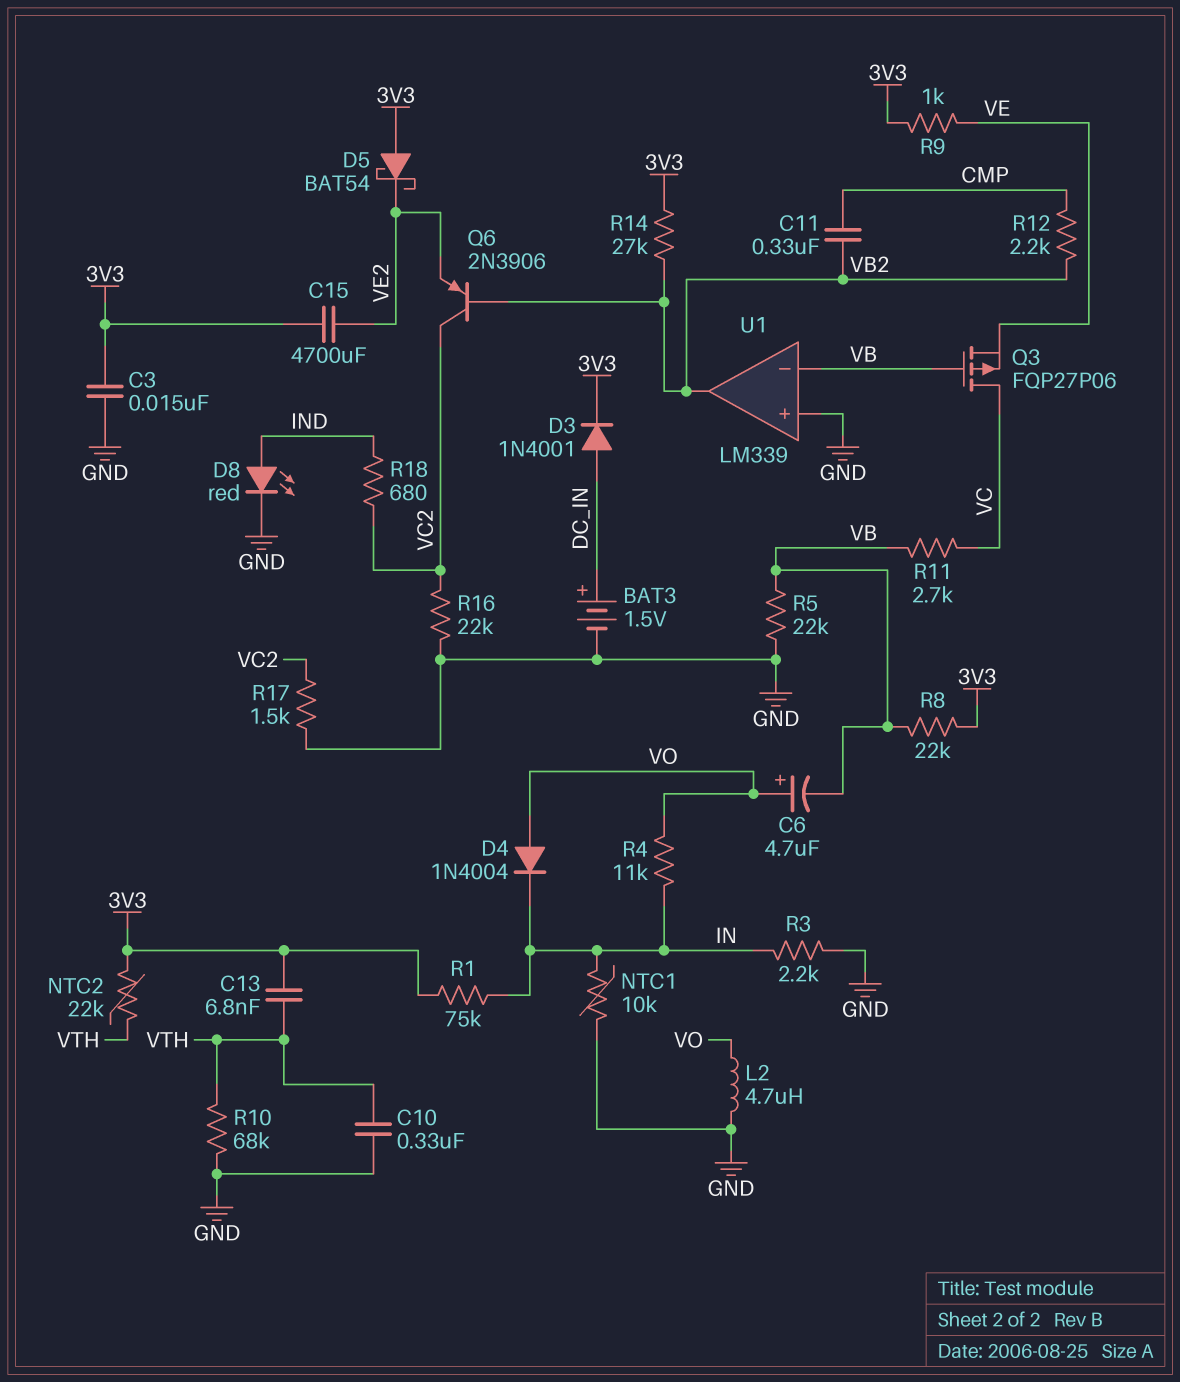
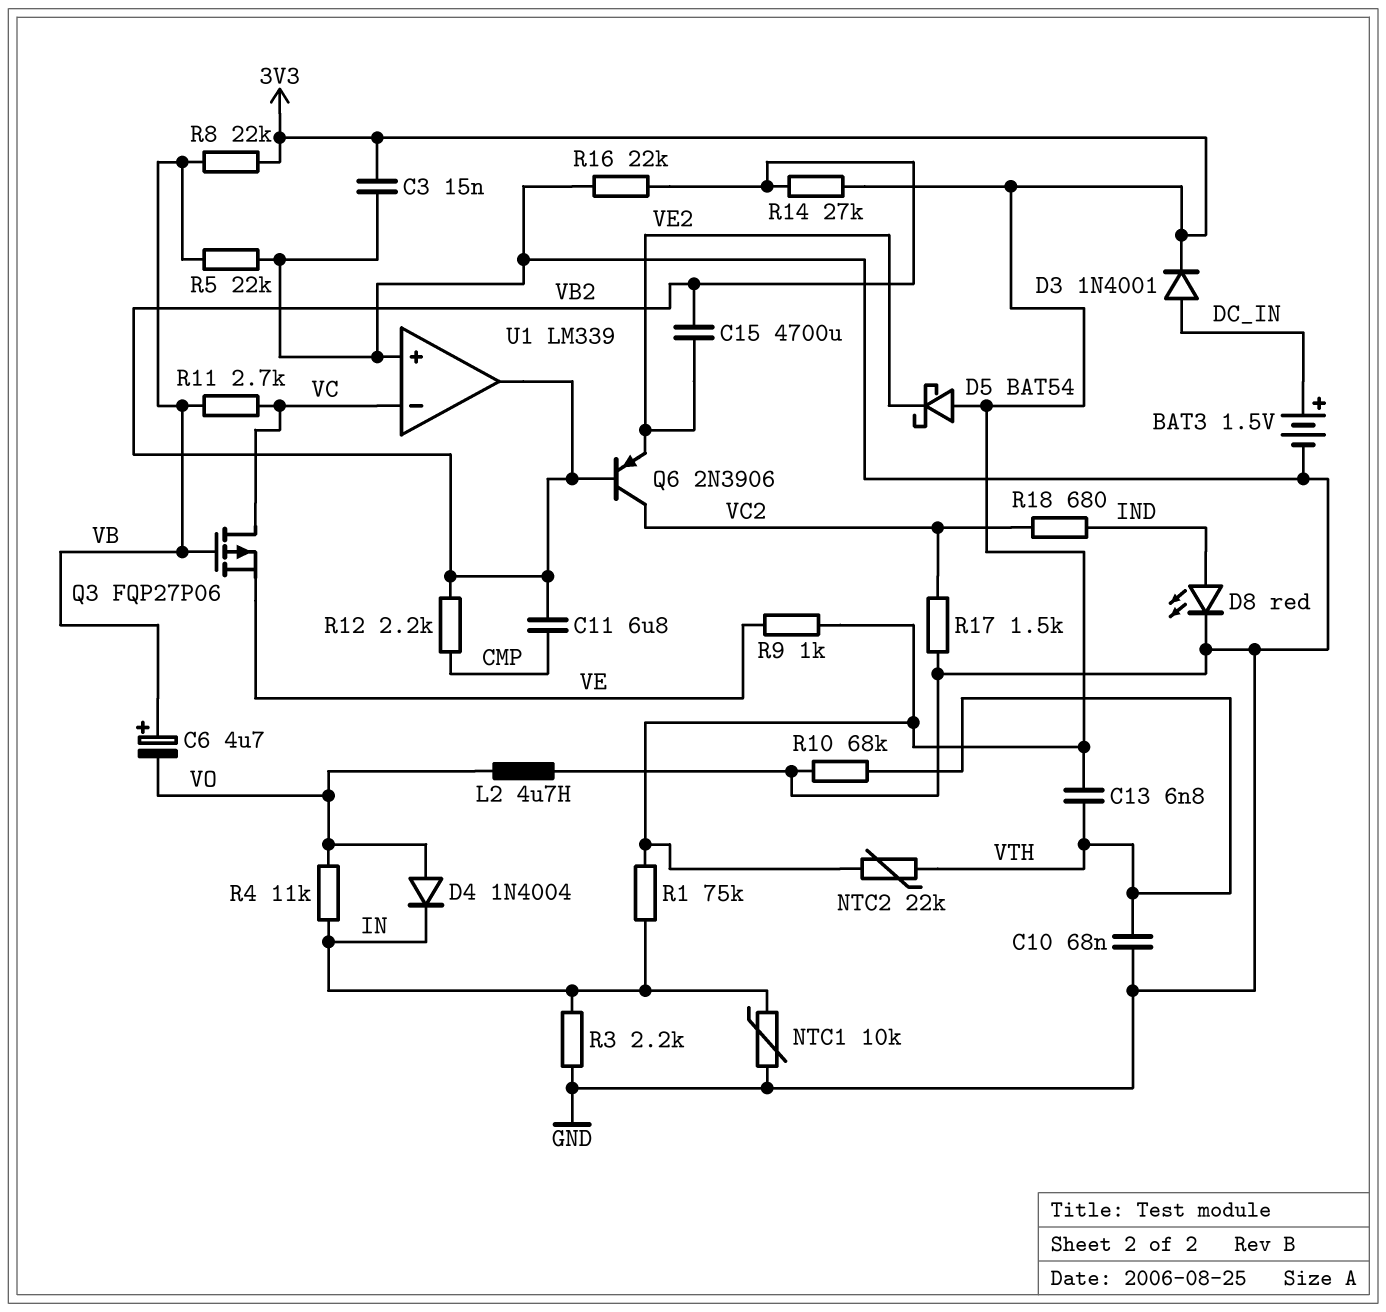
C6: 4.7uF (plus VO, minus VB) -> 4.7uF (plus VB, minus VO)
C10: 330nF (GND, VTH) -> 68nF (GND, VTH)
C11: 330nF (CMP, VB2) -> 6.8uF (CMP, VB2)
C15: 4700uF (3V3, VE2) -> 4700uF (VB2, VE2)
R16: 22k (GND, VC2) -> 22k (GND, VB2)
U1 pin in-: VB -> VC

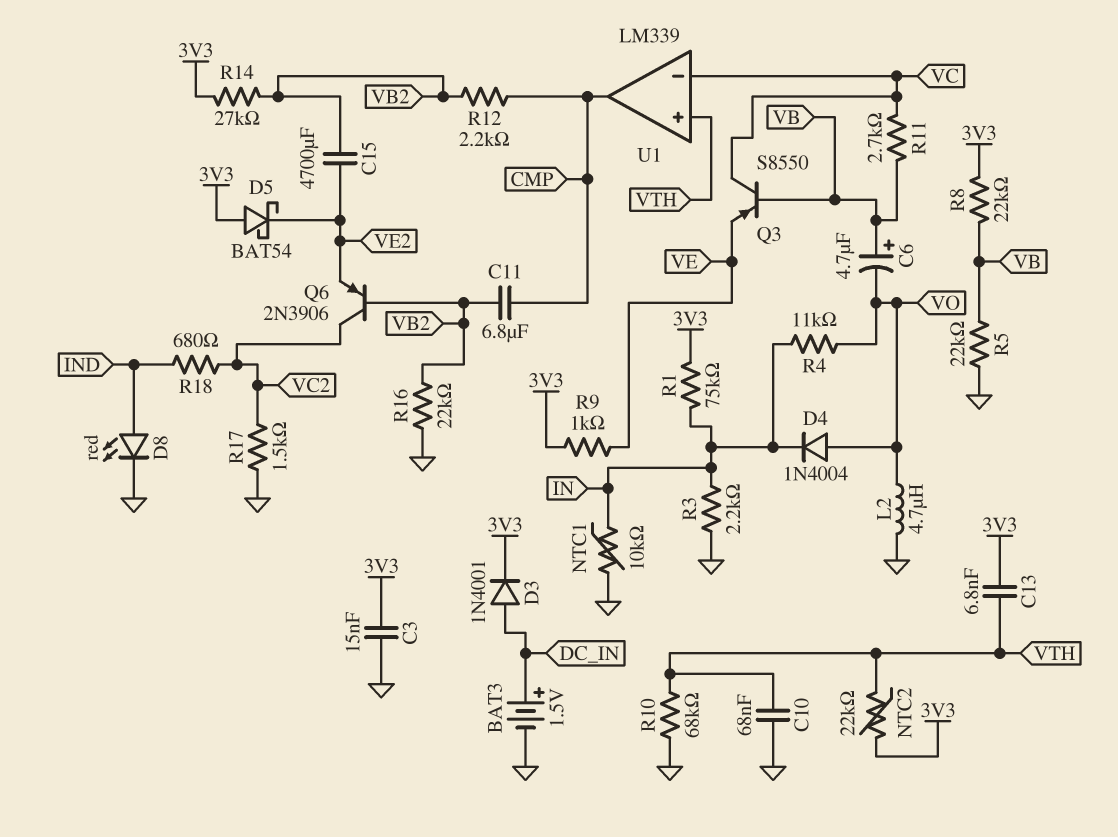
Q3: PMOS FQP27P06 (G VB, D VC, S VE) -> PNP S8550 (B VB, C VC, E VE)
U1 pin in+: GND -> VTH
U1 pin out: VB2 -> CMP

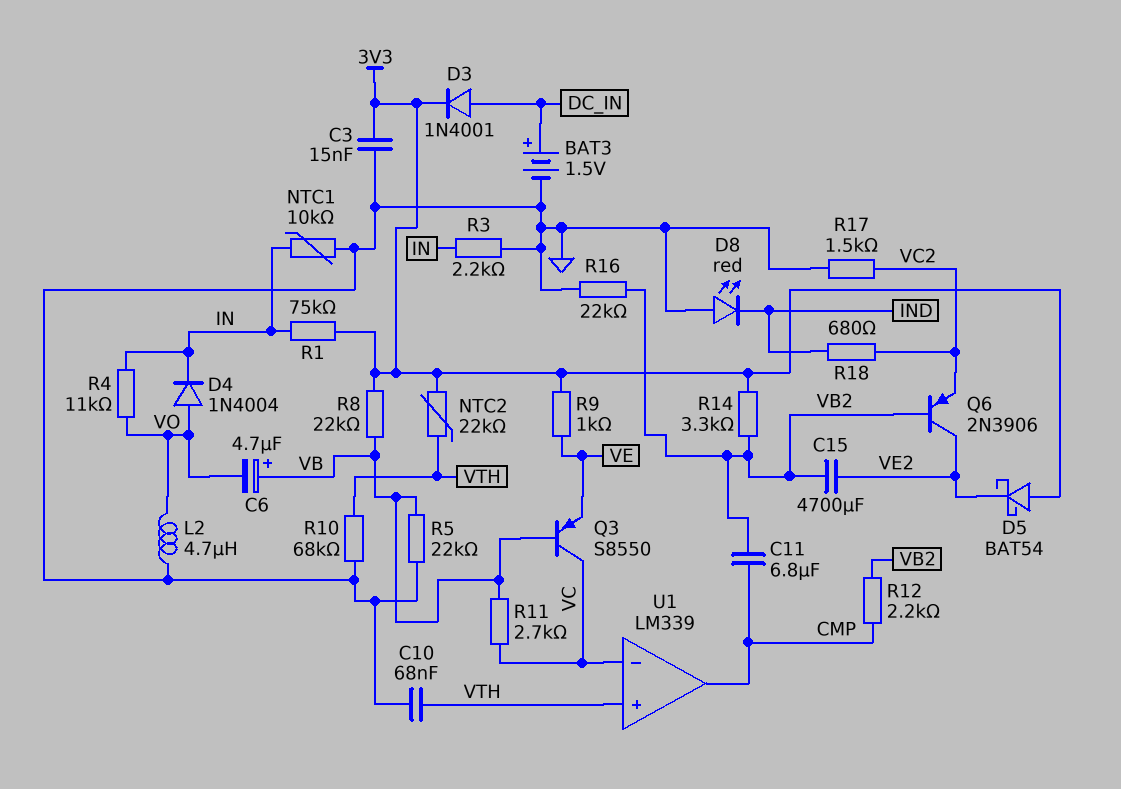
C13: 6.8nF (3V3, VTH) -> none
D8: LED red (A IND, K GND) -> LED red (A GND, K IND)
Q6: PNP 2N3906 (B VB2, C VC2, E VE2) -> PNP 2N3906 (B VB2, C VE2, E VC2)
R14: 27k (3V3, VB2) -> 3.3k (3V3, VB2)

